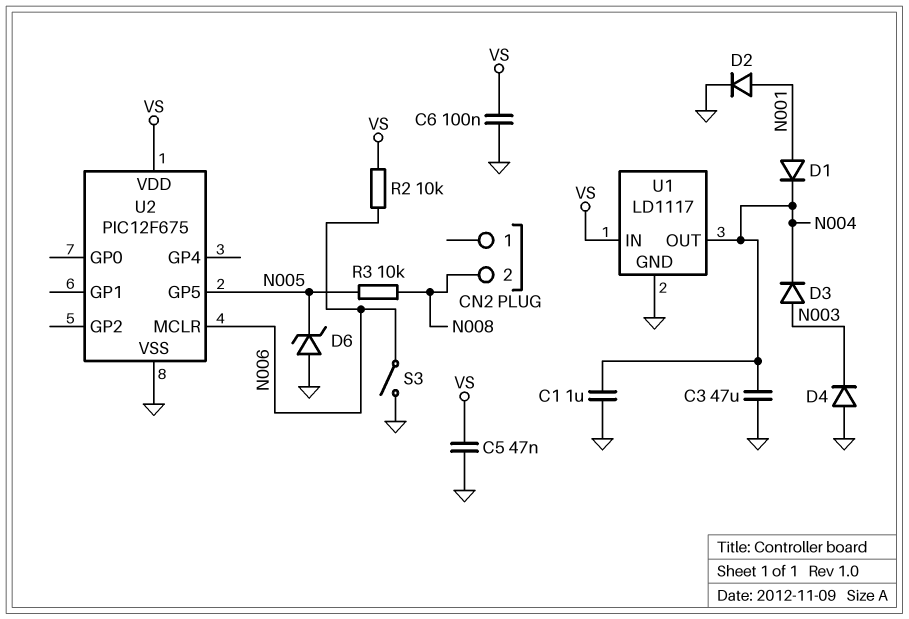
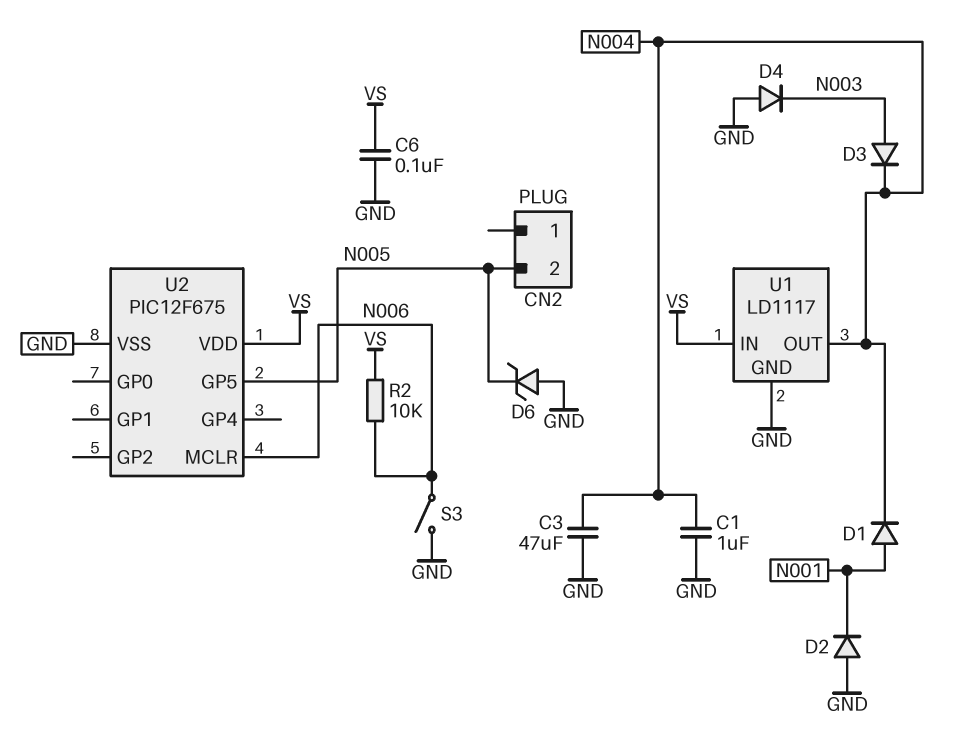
C5: 47nF (GND, VS) -> none
CN2 pin 2: N008 -> N005
D2: diode (A N001, K GND) -> diode (A GND, K N001)
R3: 10k (N005, N008) -> none

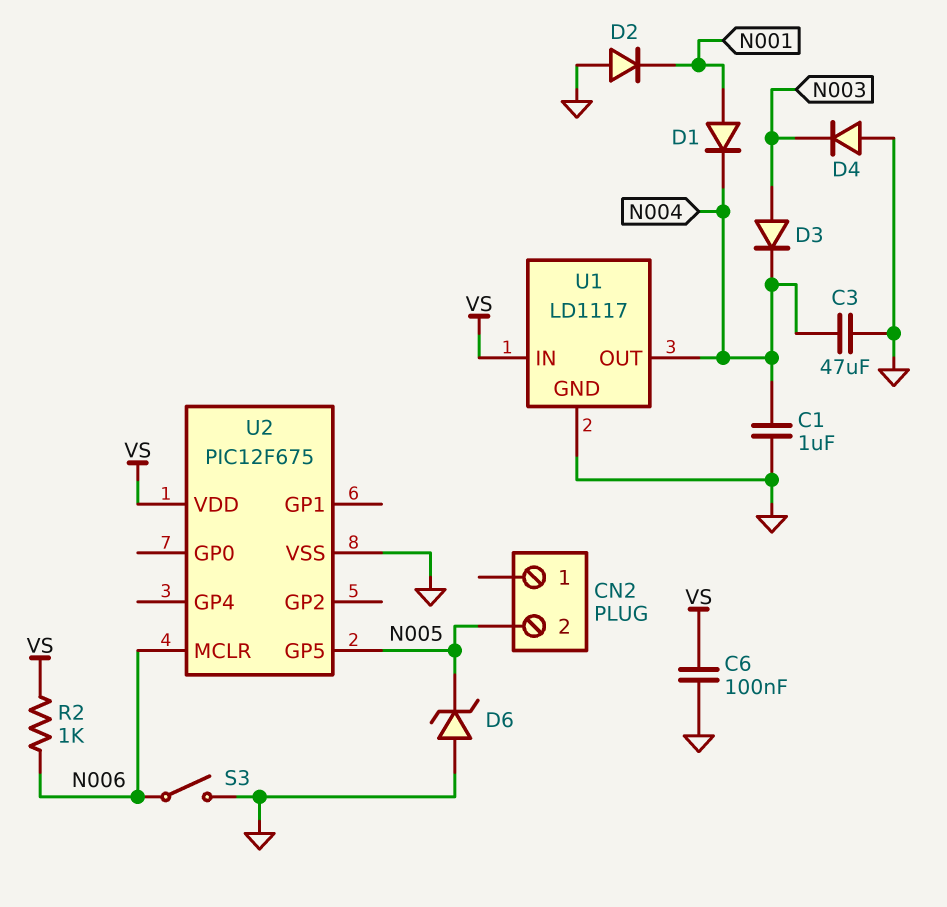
R2: 10k (N006, VS) -> 1k (N006, VS)

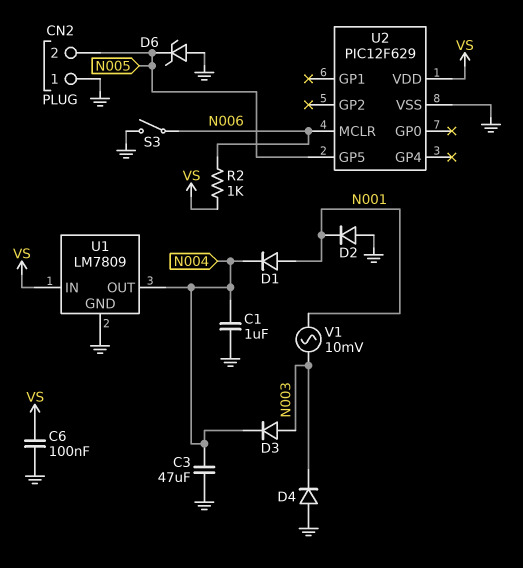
CN2 pin 1: none -> GND
U1: LD1117 -> LM7809
U2: PIC12F675 -> PIC12F629
V1: none -> AC 10mV (N001, N003)

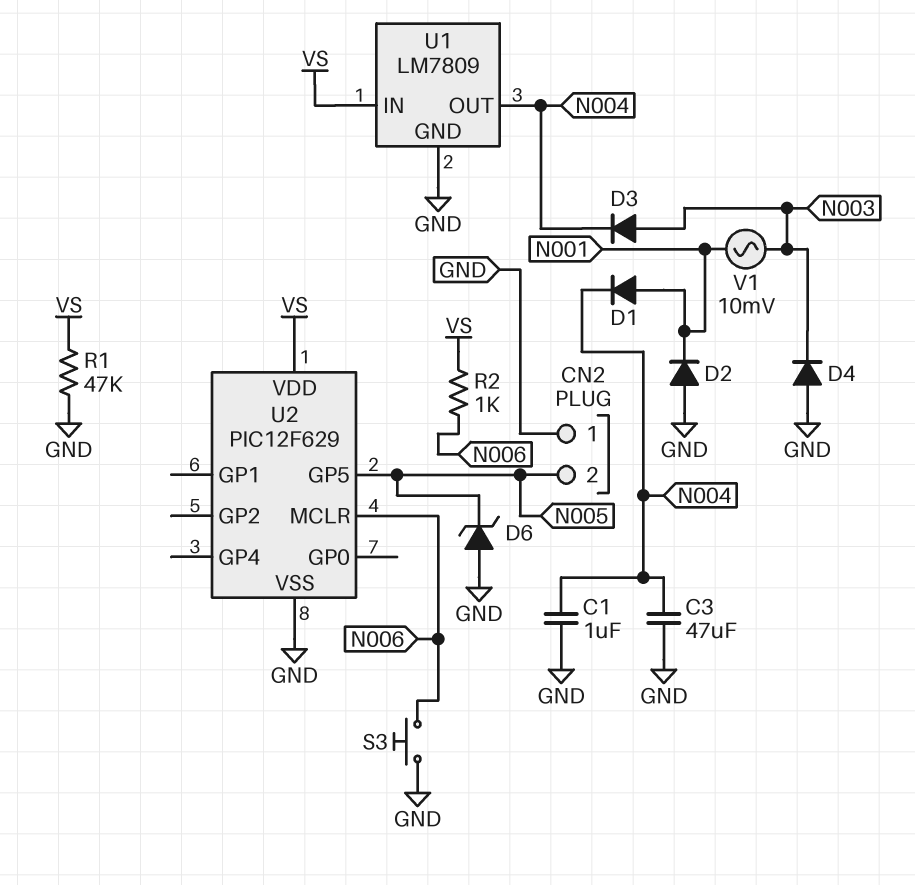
C6: 100nF (GND, VS) -> none
R1: none -> 47k (GND, VS)
S3: switch (GND, N006) -> button (GND, N006)

